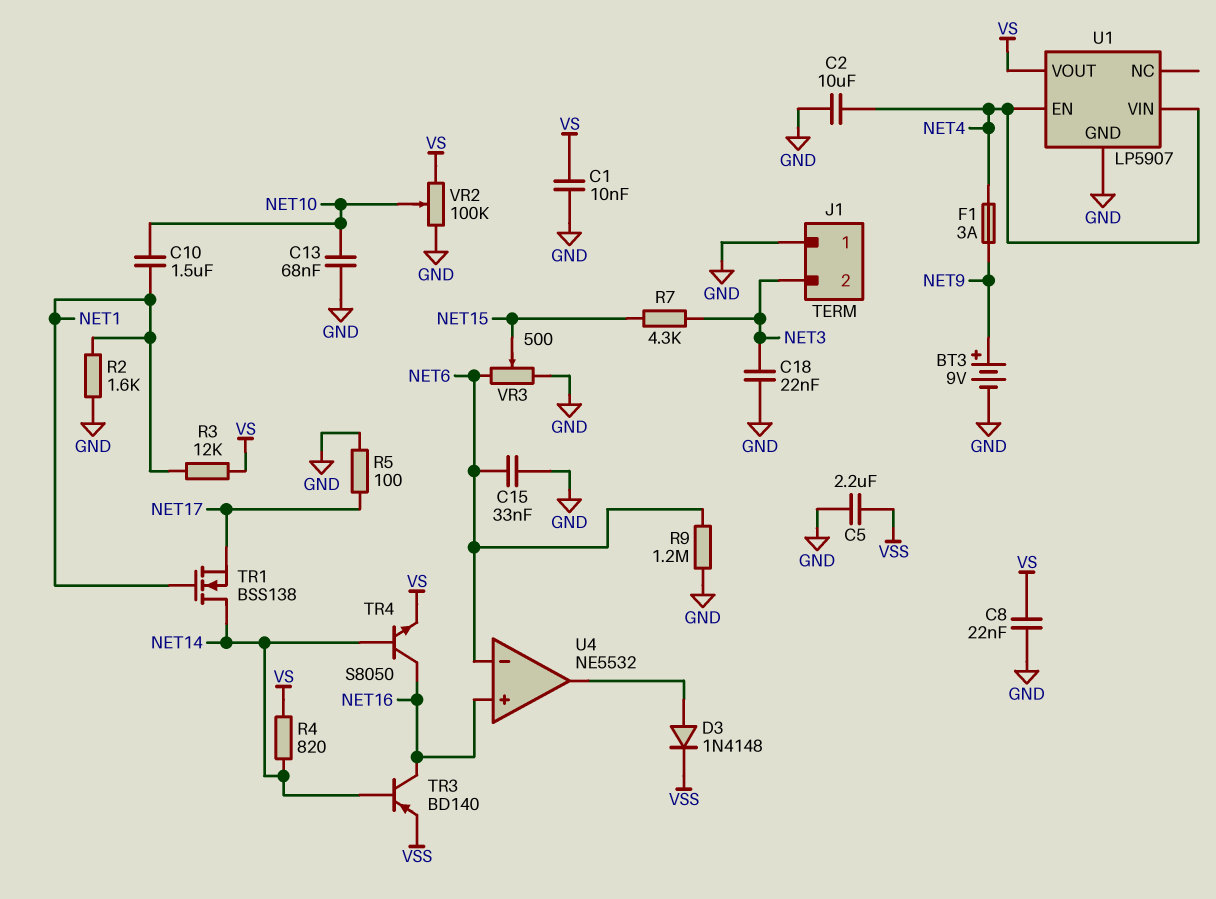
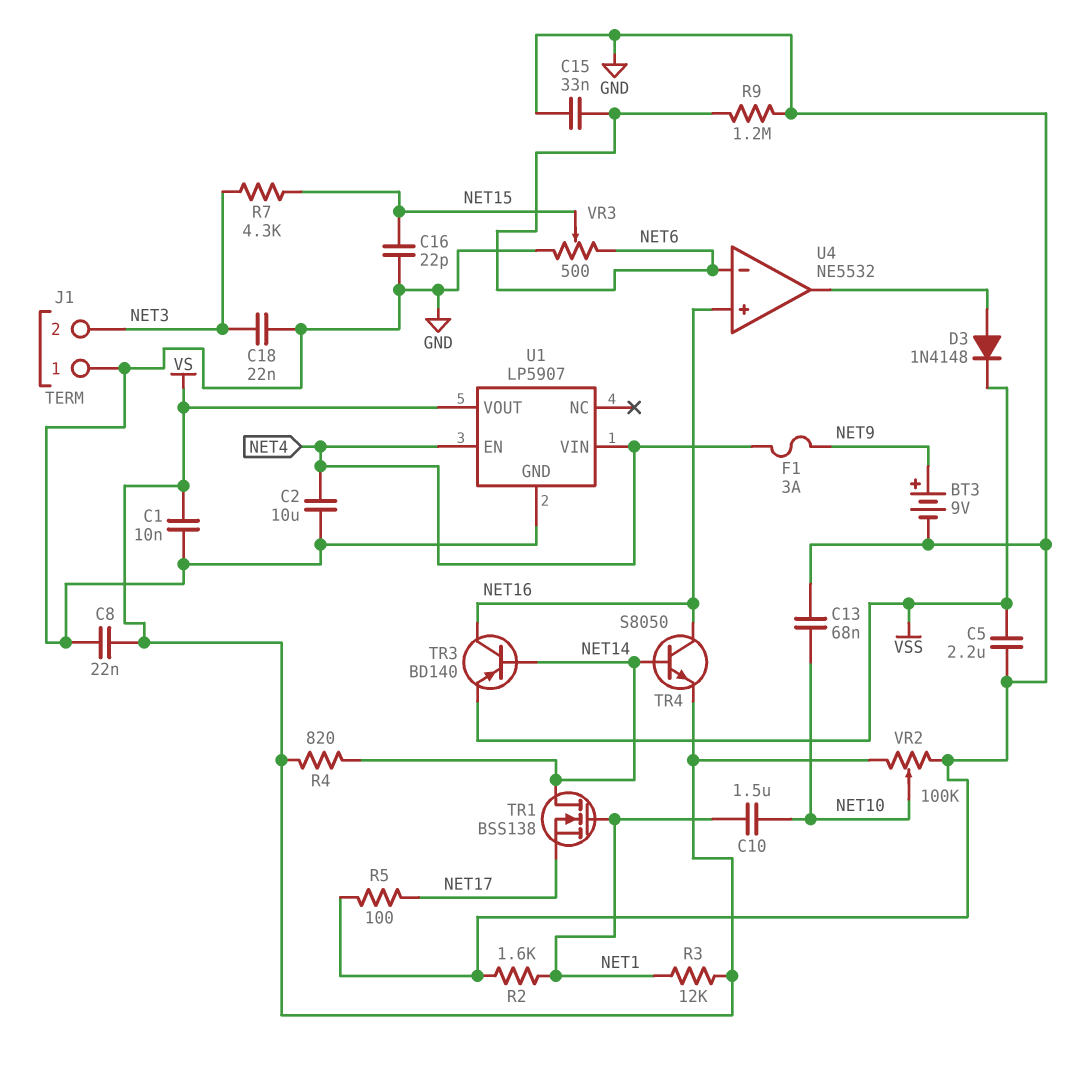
C16: none -> 22pF (GND, NET15)

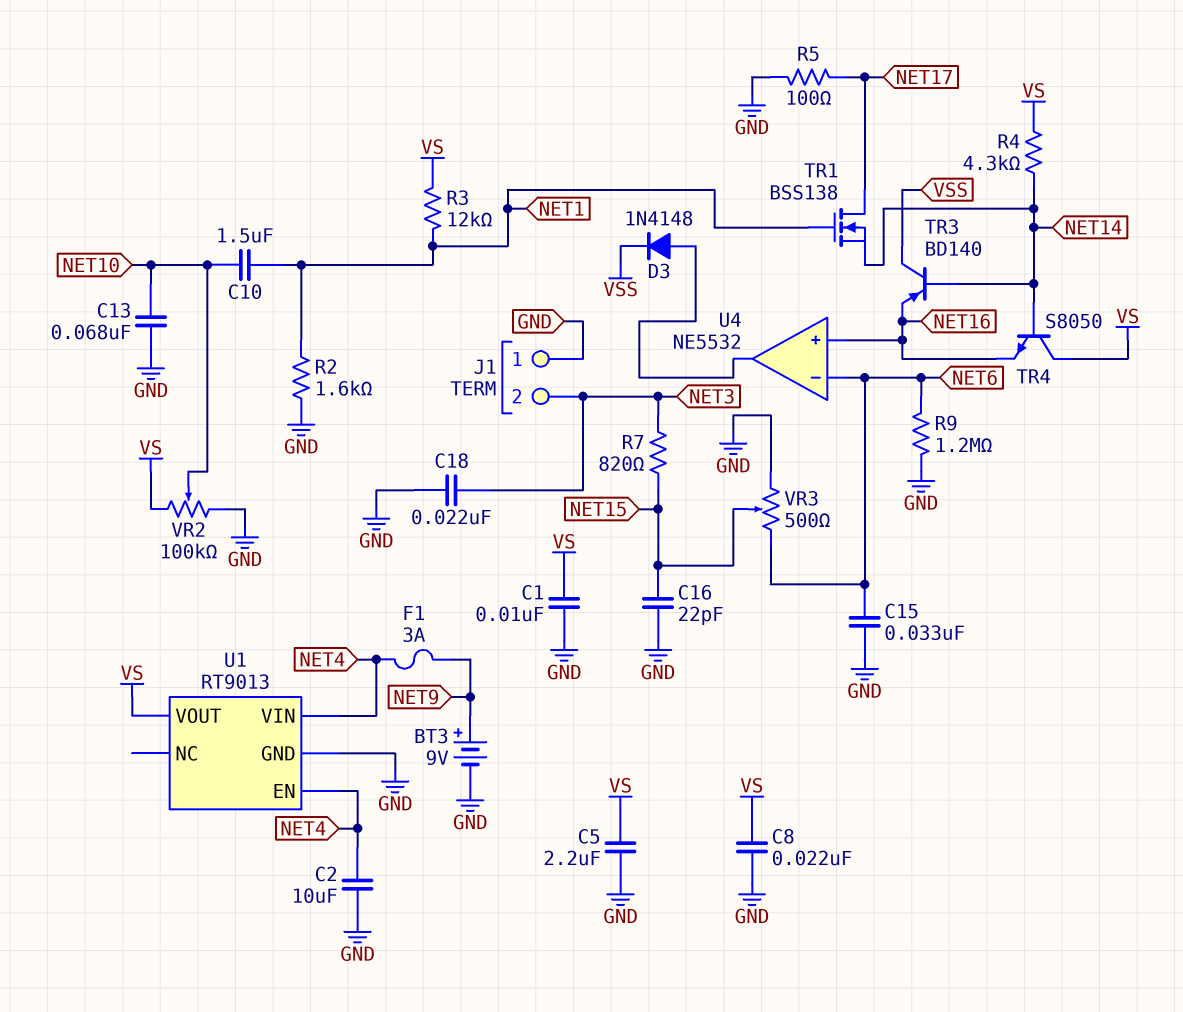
C5: 2.2uF (GND, VSS) -> 2.2uF (GND, VS)
R4: 820 (NET14, VS) -> 4.3k (NET14, VS)
R7: 4.3k (NET3, NET15) -> 820 (NET3, NET15)
TR1: NMOS BSS138 (G NET1, D NET14, S NET17) -> NMOS BSS138 (G NET1, D NET17, S NET14)
TR3: PNP BD140 (B NET14, C NET16, E VSS) -> PNP BD140 (B NET14, C VSS, E NET16)
TR4: NPN S8050 (B NET14, C NET16, E VS) -> NPN S8050 (B NET14, C VS, E NET16)
U1: LP5907 -> RT9013

